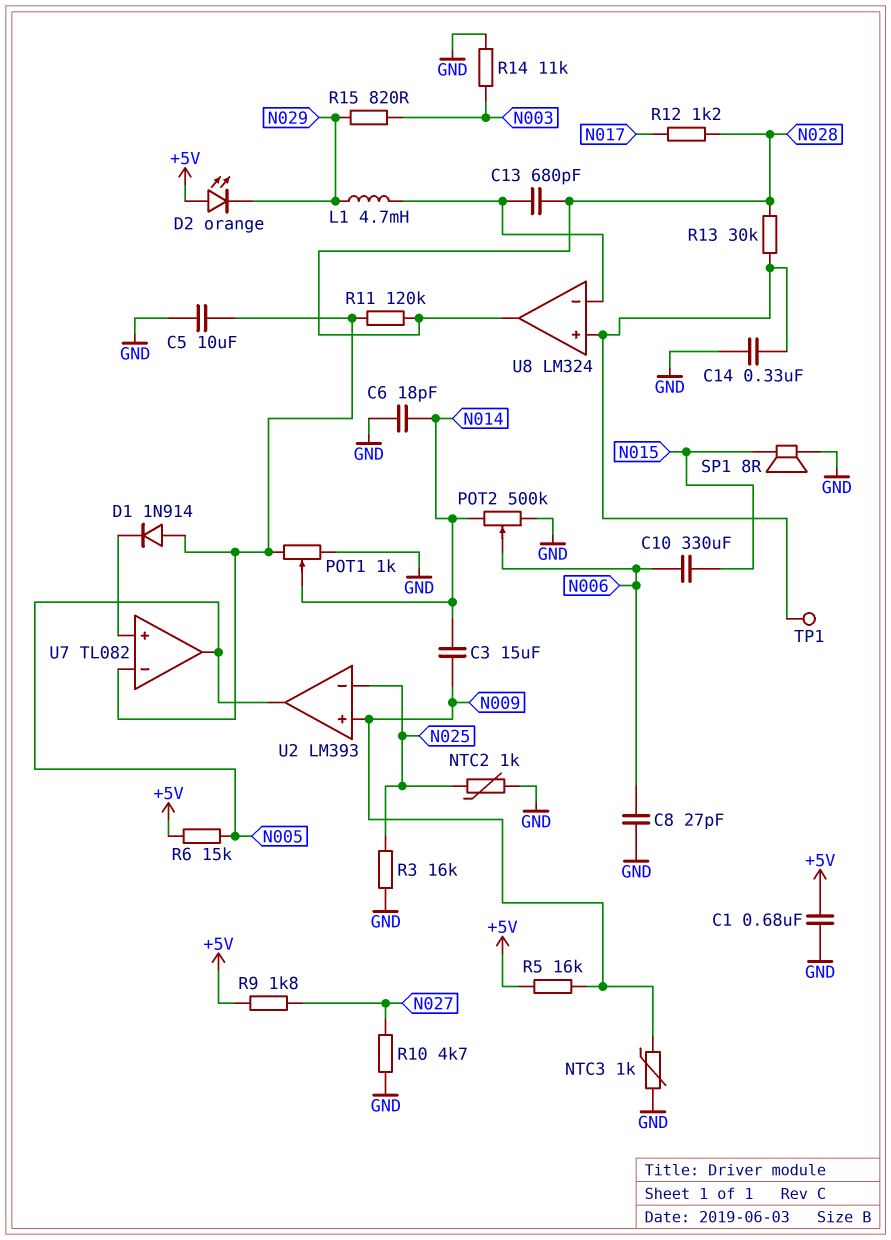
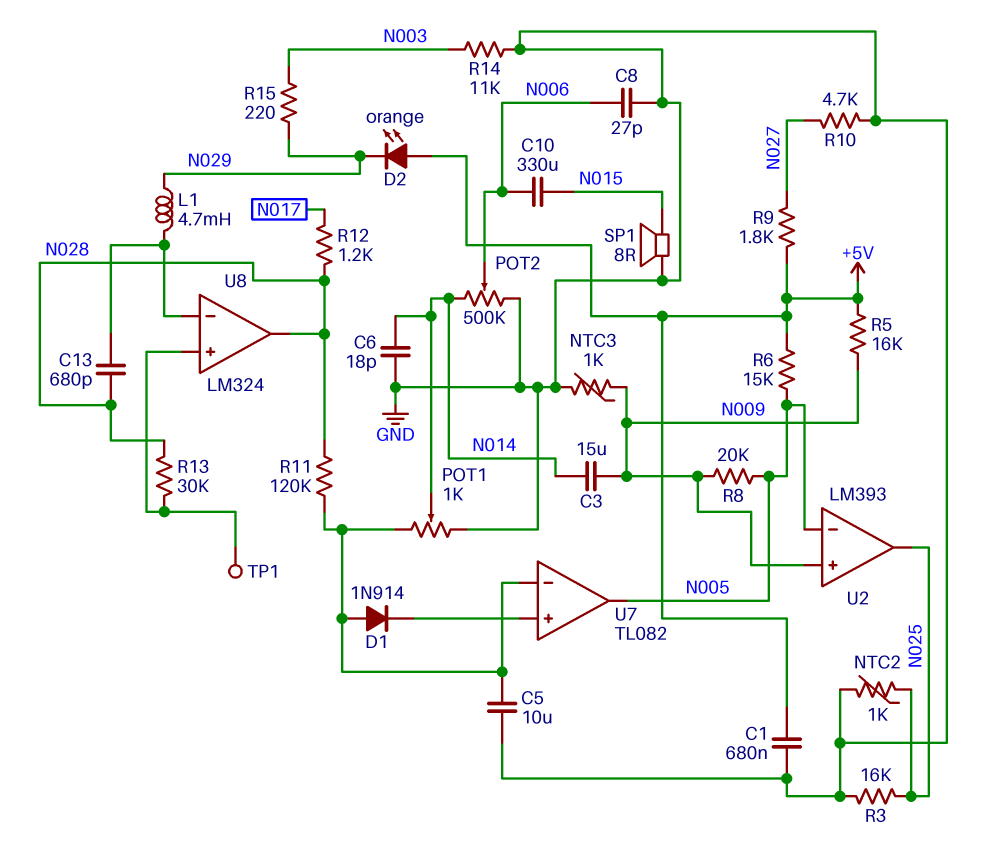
C14: 330nF (GND, U8/in+) -> none
R8: none -> 20k (N005, N009)
R15: 820 (N003, N029) -> 220 (N003, N029)
U2 pin in-: N025 -> N005
U2 pin out: N005 -> N025

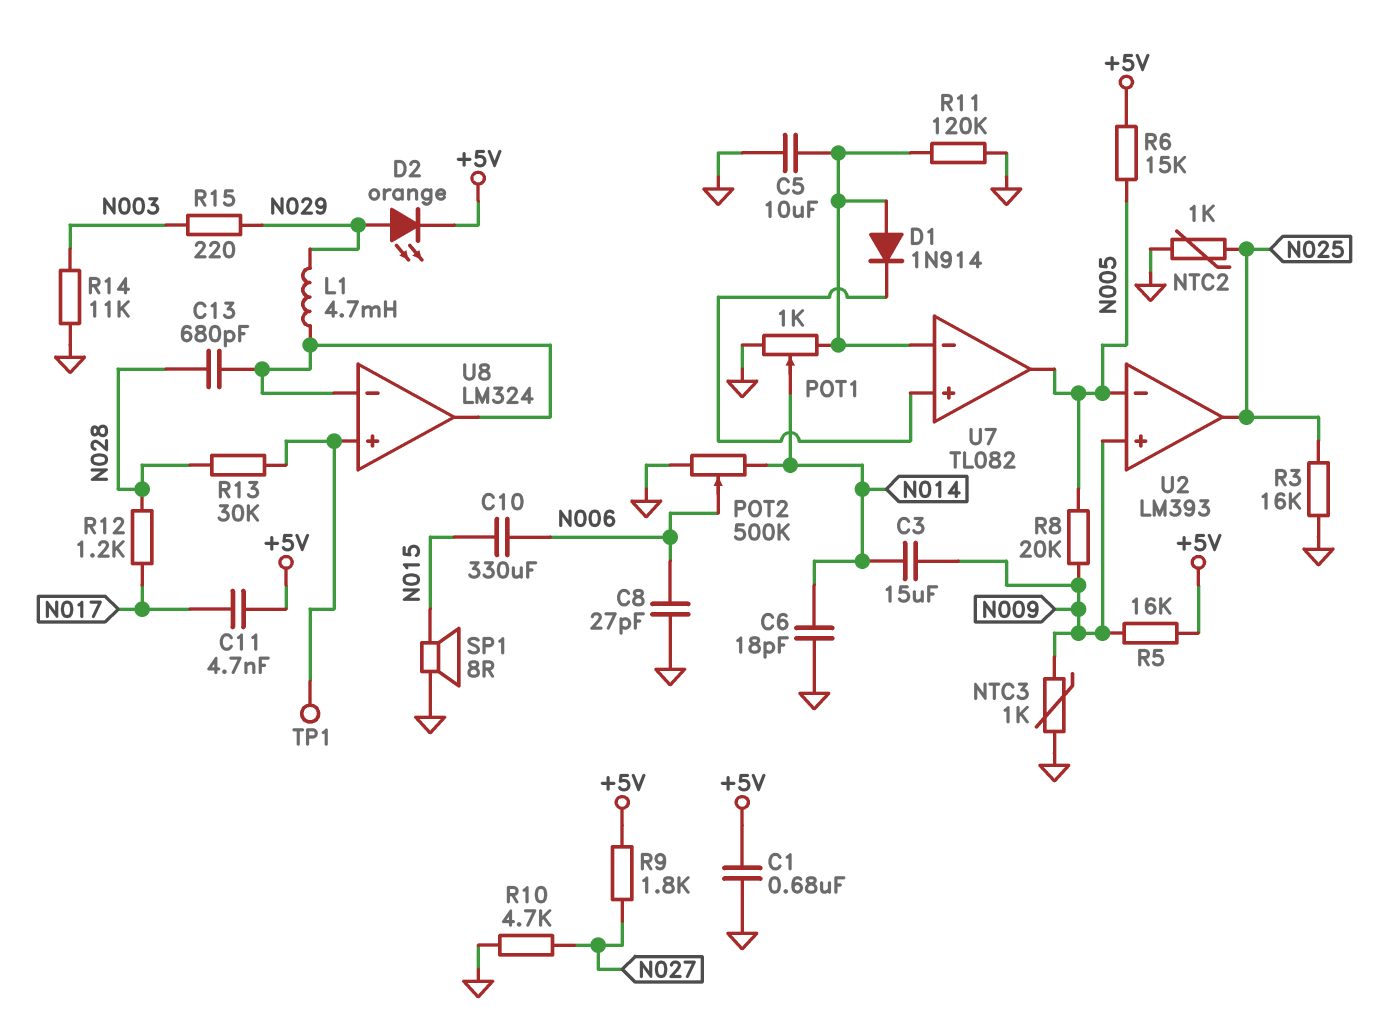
C11: none -> 4.7nF (+5V, N017)
D2: LED orange (A +5V, K N029) -> LED orange (A N029, K +5V)
R11: 120k (N028, U7/in-) -> 120k (GND, U7/in-)
U8 pin out: N028 -> U8/in-

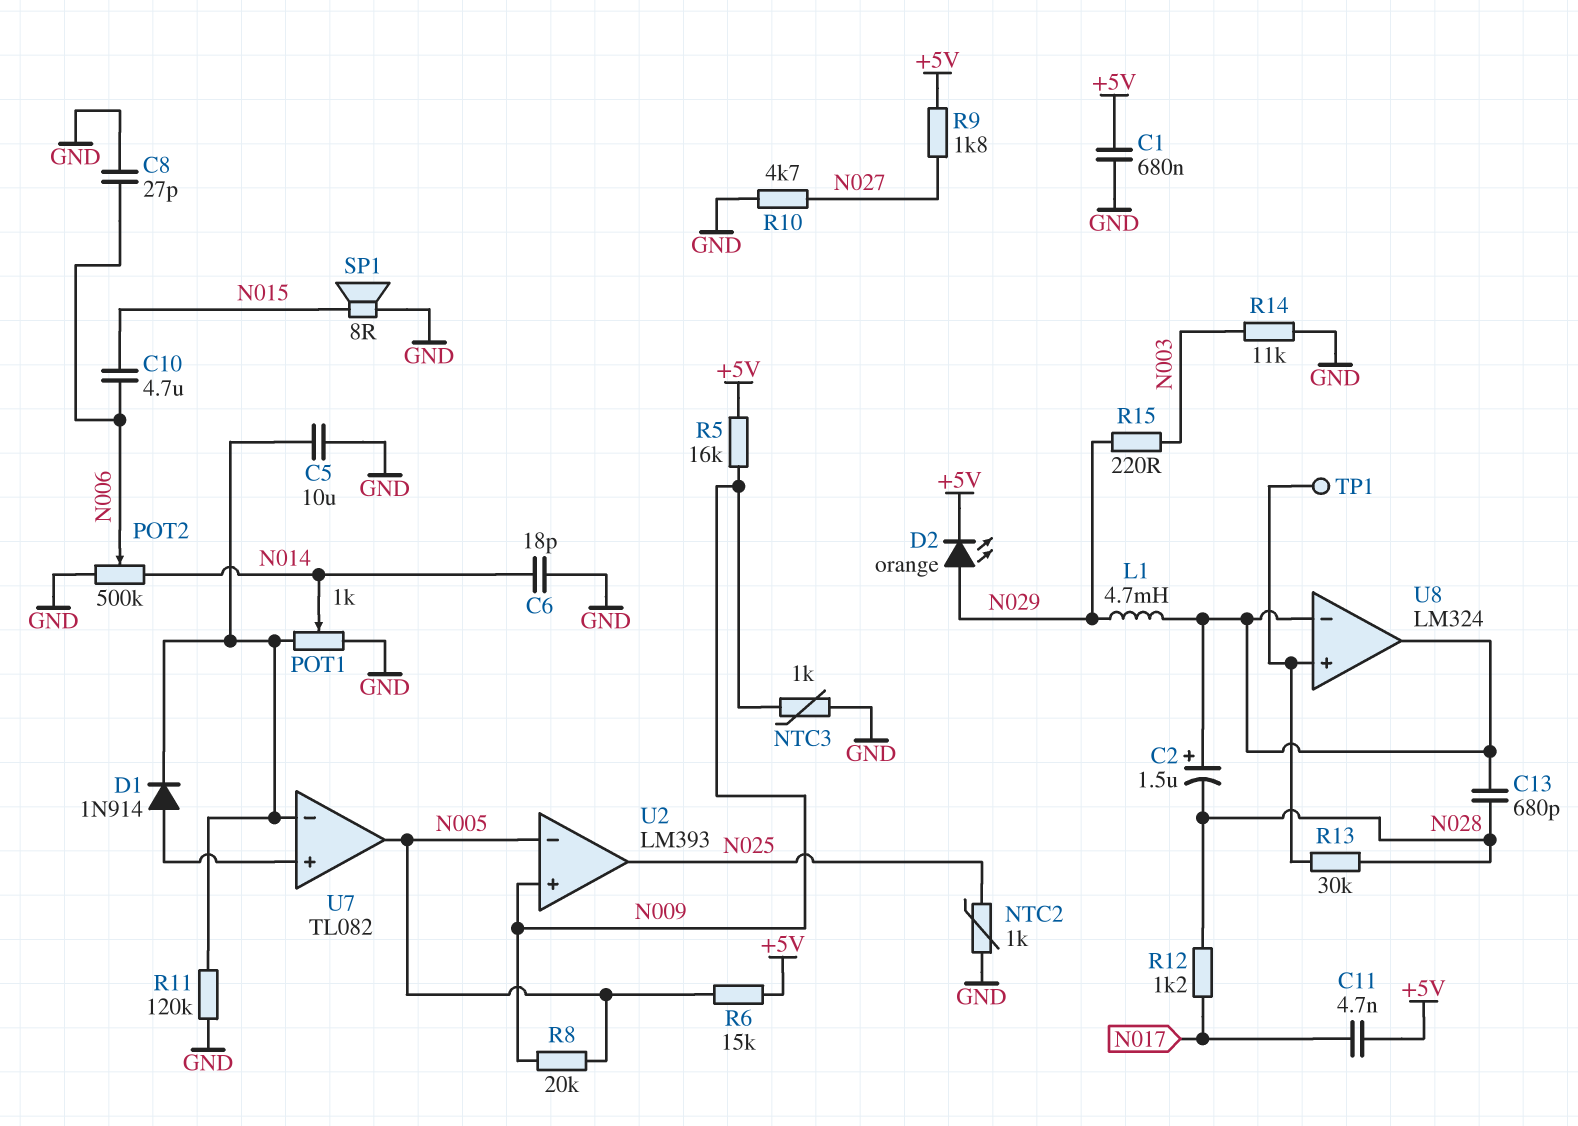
C2: none -> 1.5uF (plus U8/in-, minus N028)
C3: 15uF (N009, N014) -> none
C10: 330uF (N006, N015) -> 4.7uF (N006, N015)
D1: diode 1N914 (A U7/in-, K U7/in+) -> diode 1N914 (A U7/in+, K U7/in-)
R3: 16k (GND, N025) -> none

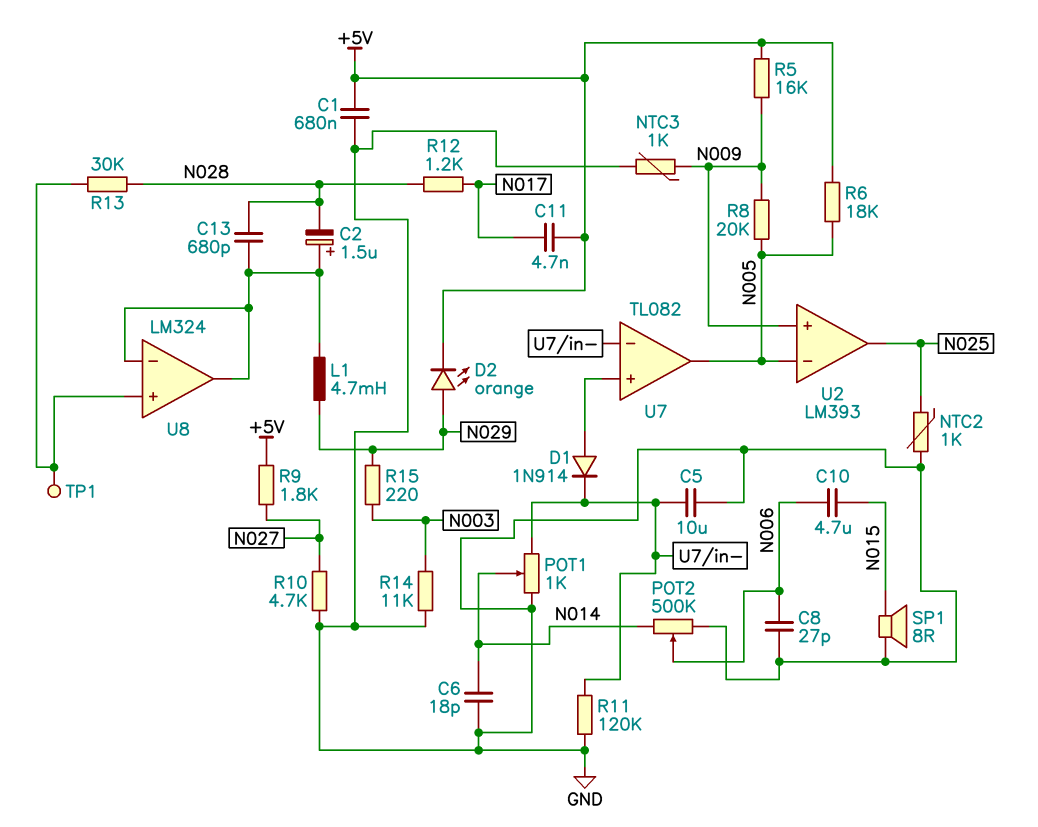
R6: 15k (+5V, N005) -> 18k (+5V, N005)

